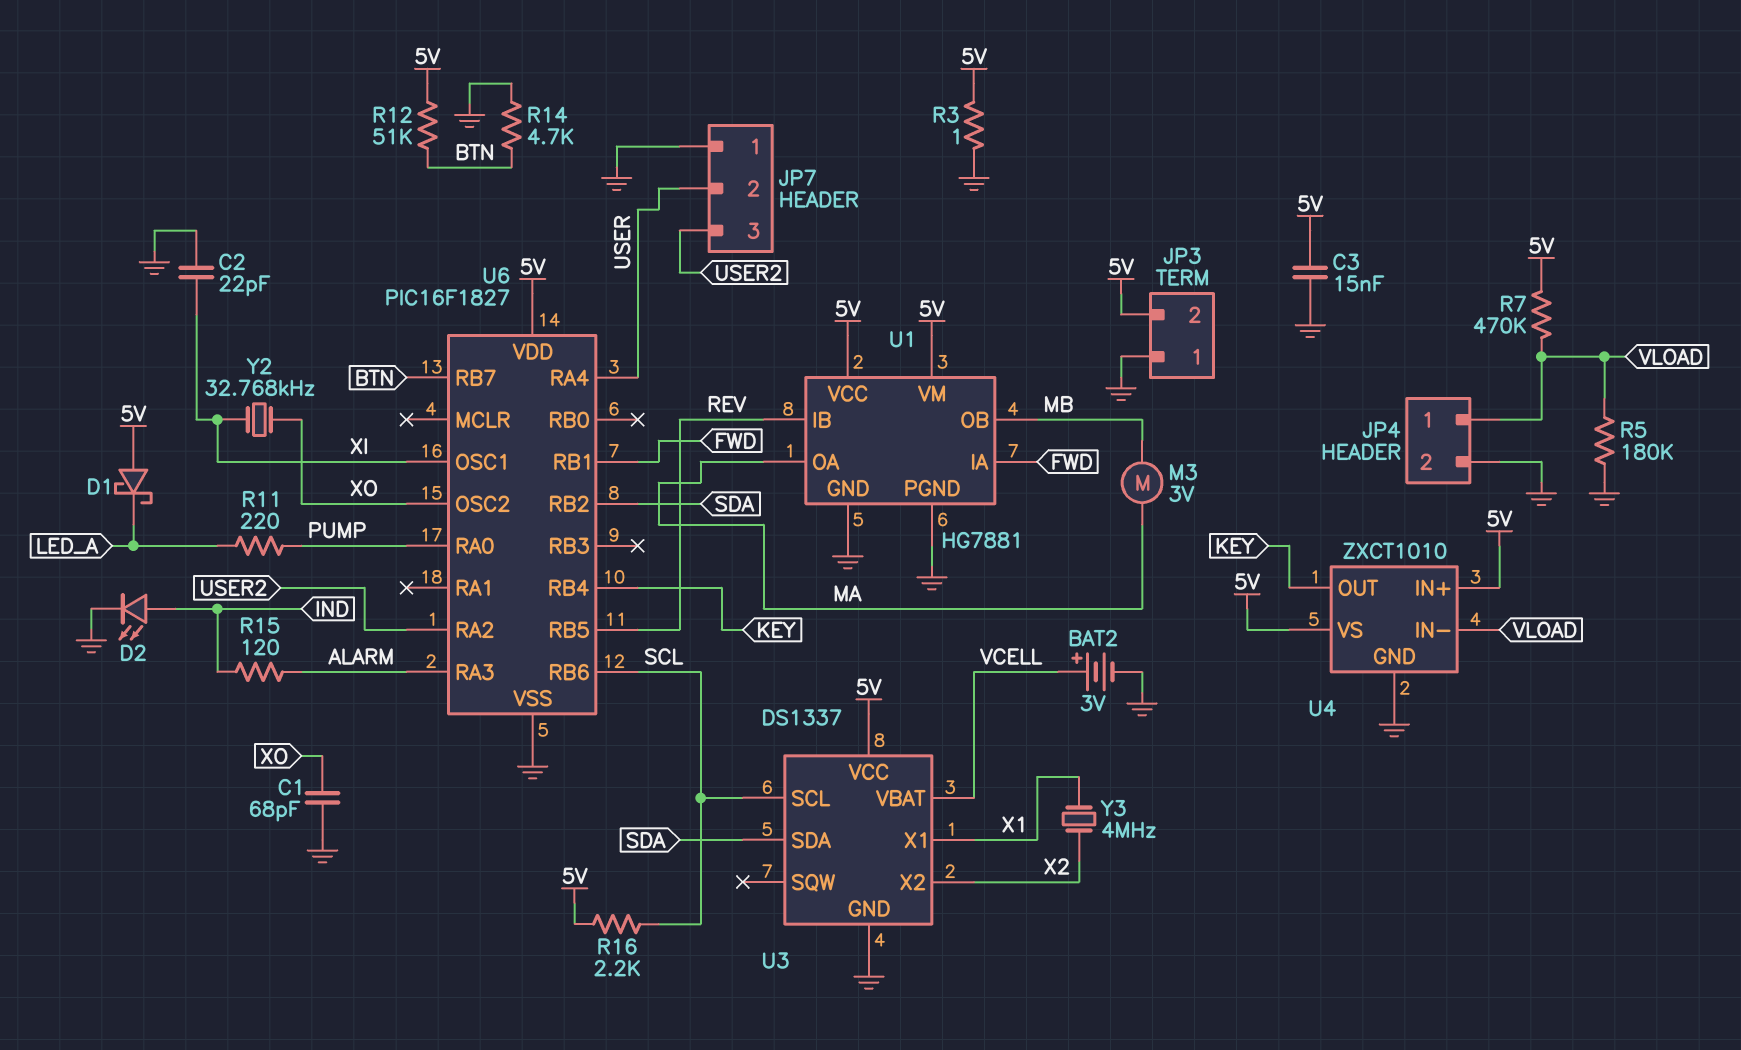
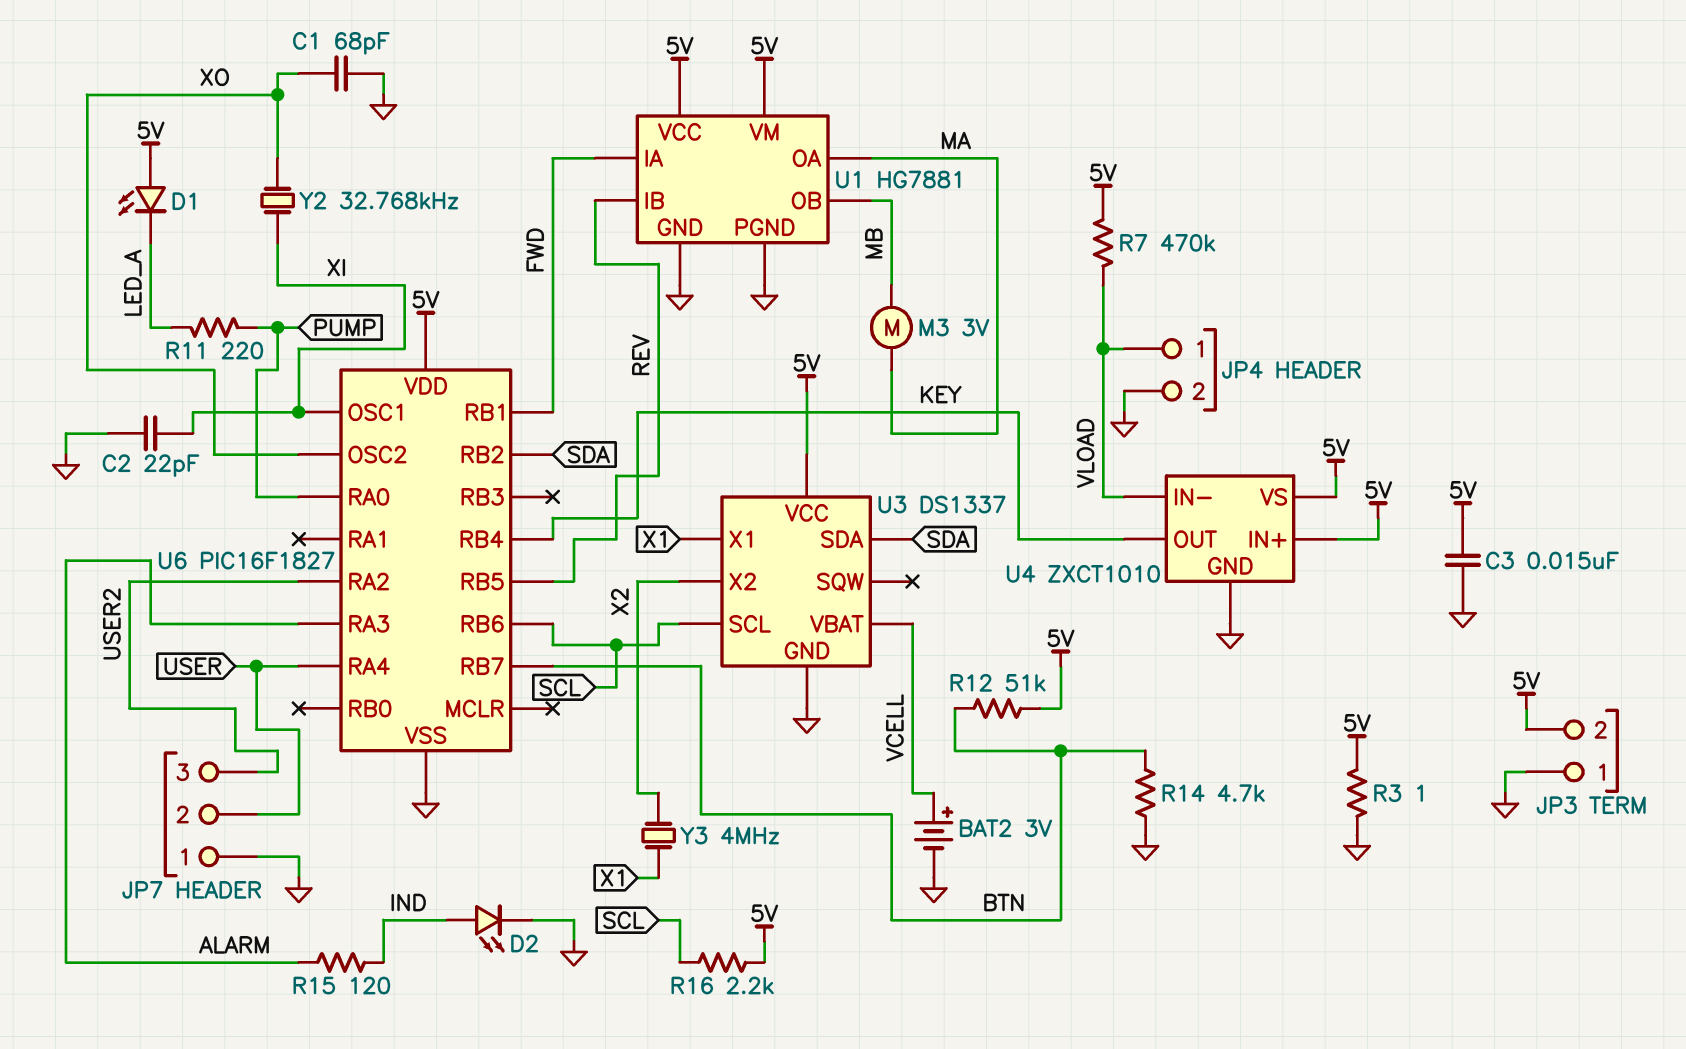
D1: schottky (A 5V, K LED_A) -> LED (A 5V, K LED_A)
R5: 180k (GND, VLOAD) -> none

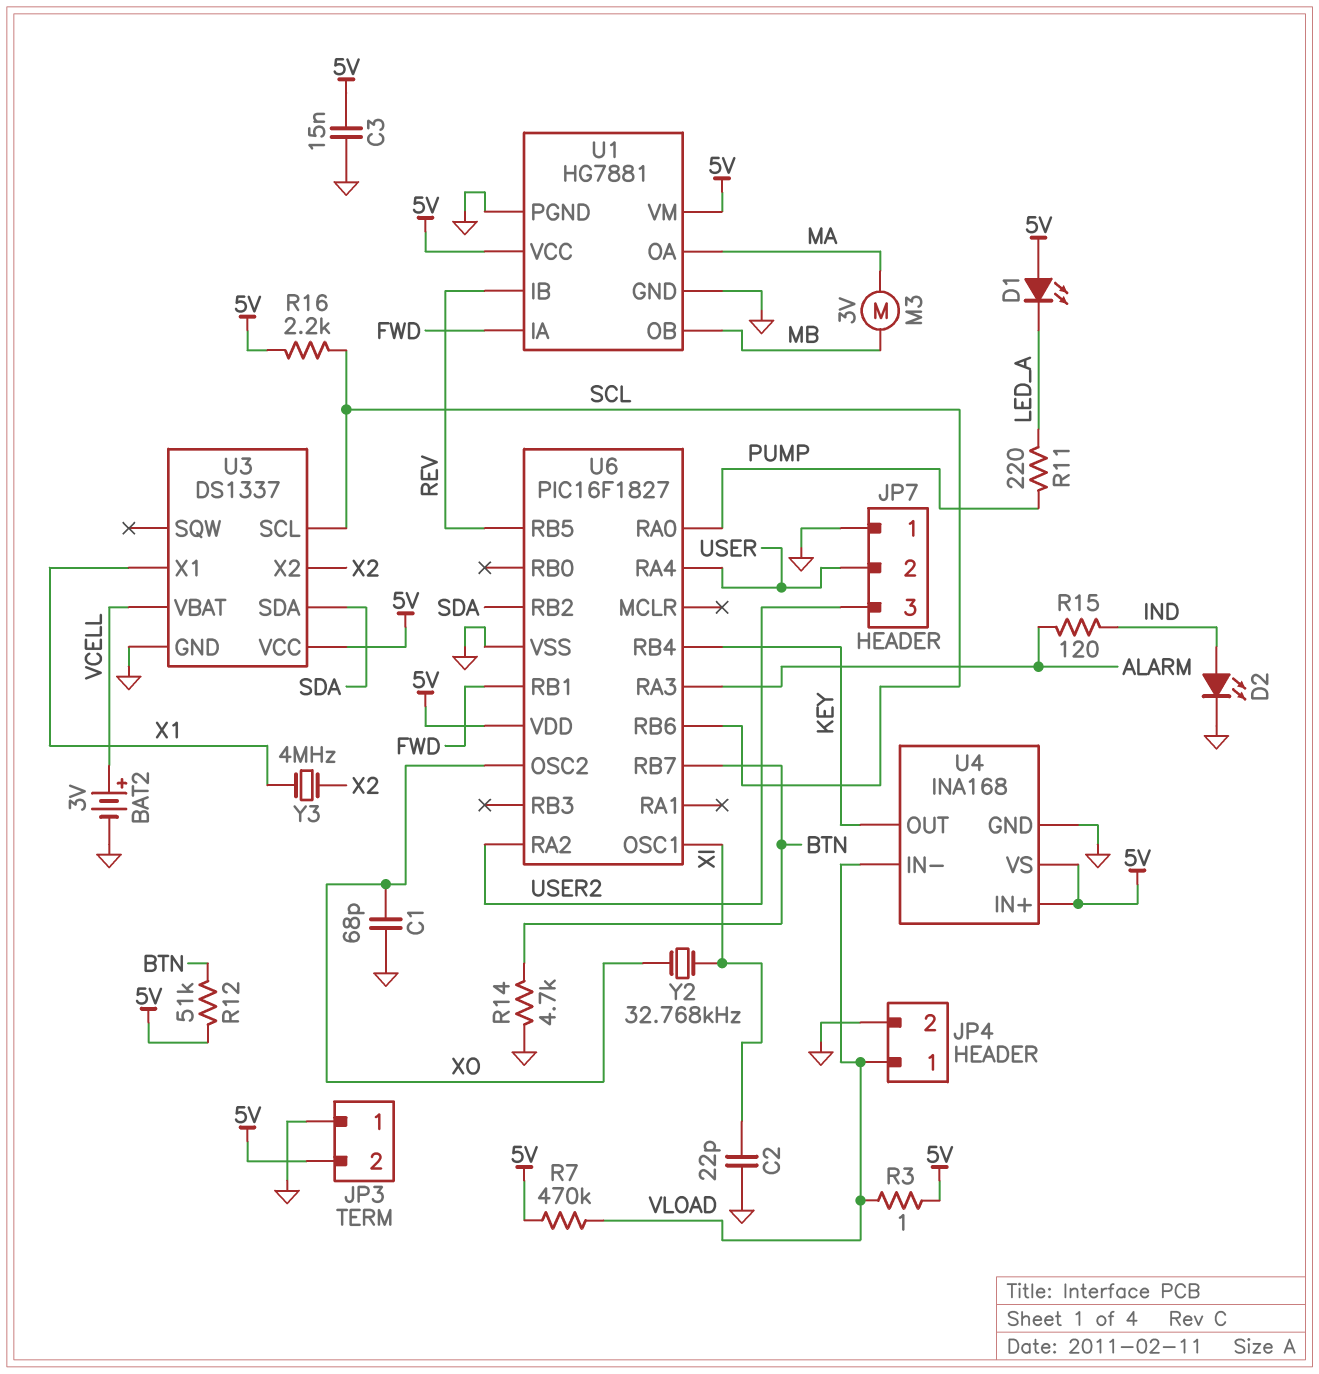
R3: 1 (5V, GND) -> 1 (5V, VLOAD)
U4: ZXCT1010 -> INA168

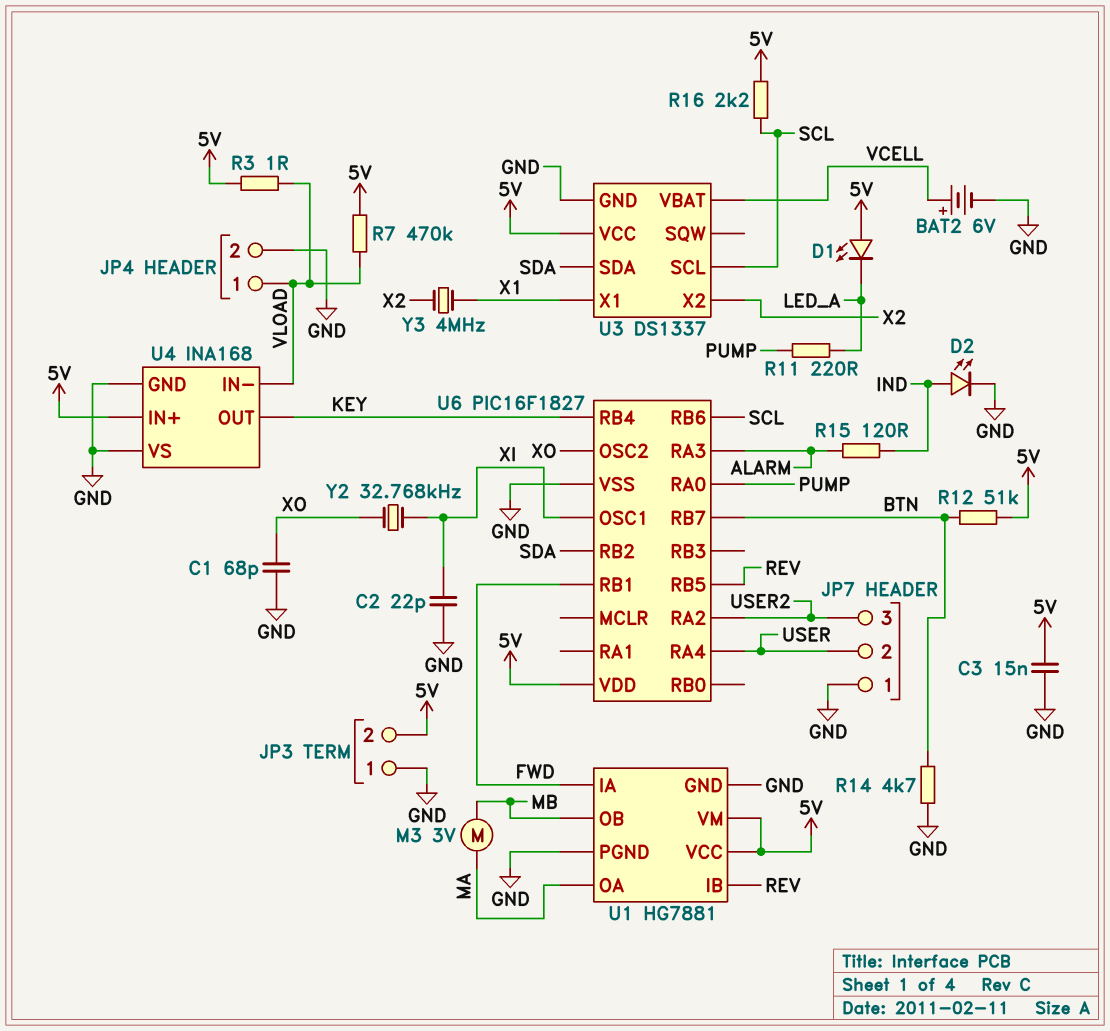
BAT2: 3V (plus VCELL, minus GND) -> 6V (plus VCELL, minus GND)
U4 pin VS: 5V -> GND

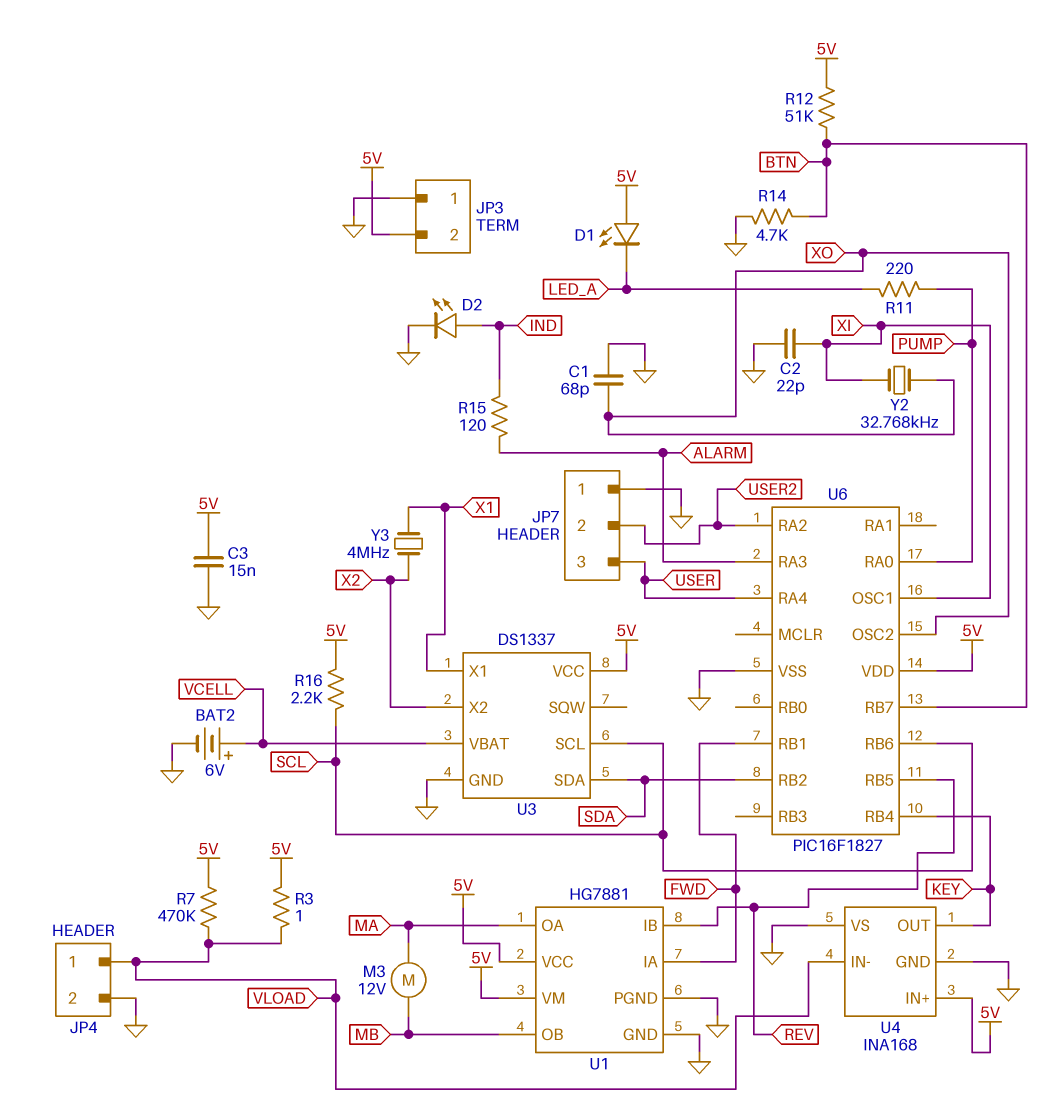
JP7 pin 2: USER -> USER2
JP7 pin 3: USER2 -> USER
M3: motor 3V (MA, MB) -> motor 12V (MA, MB)

